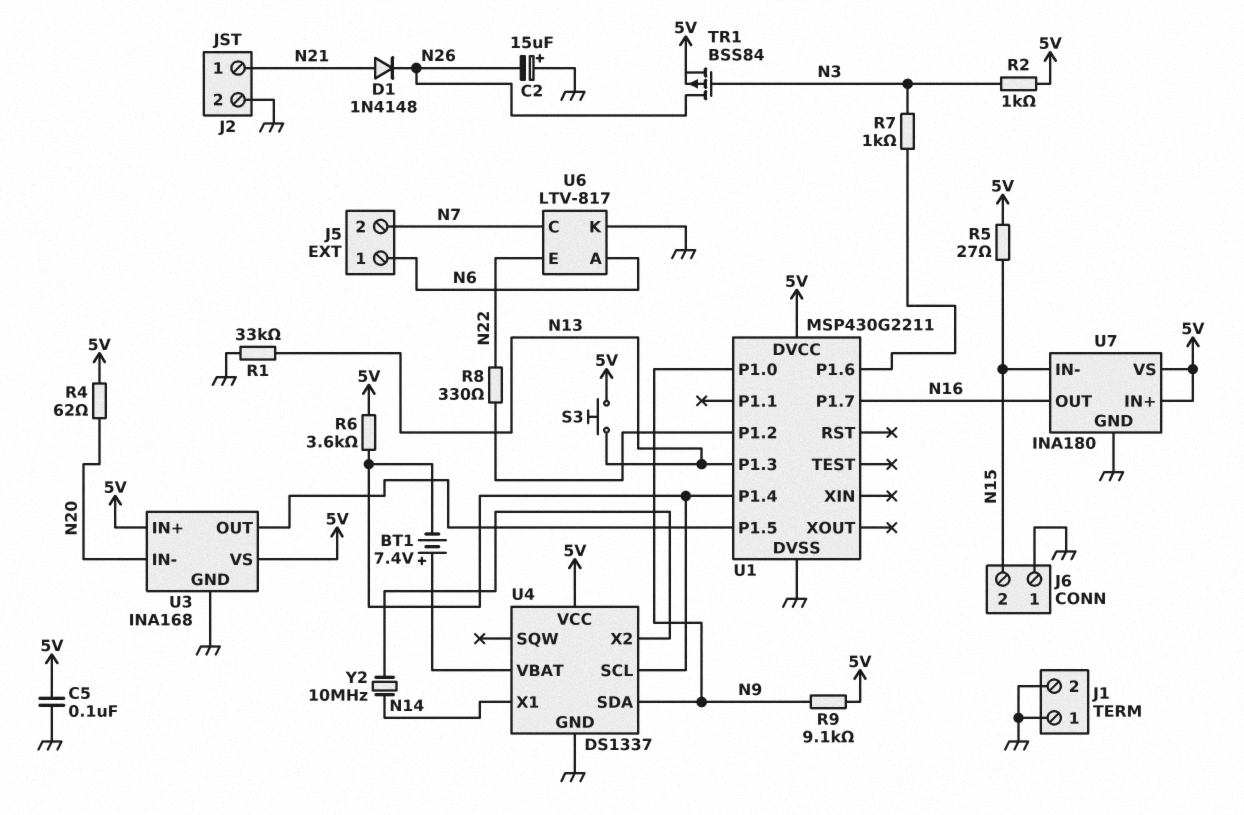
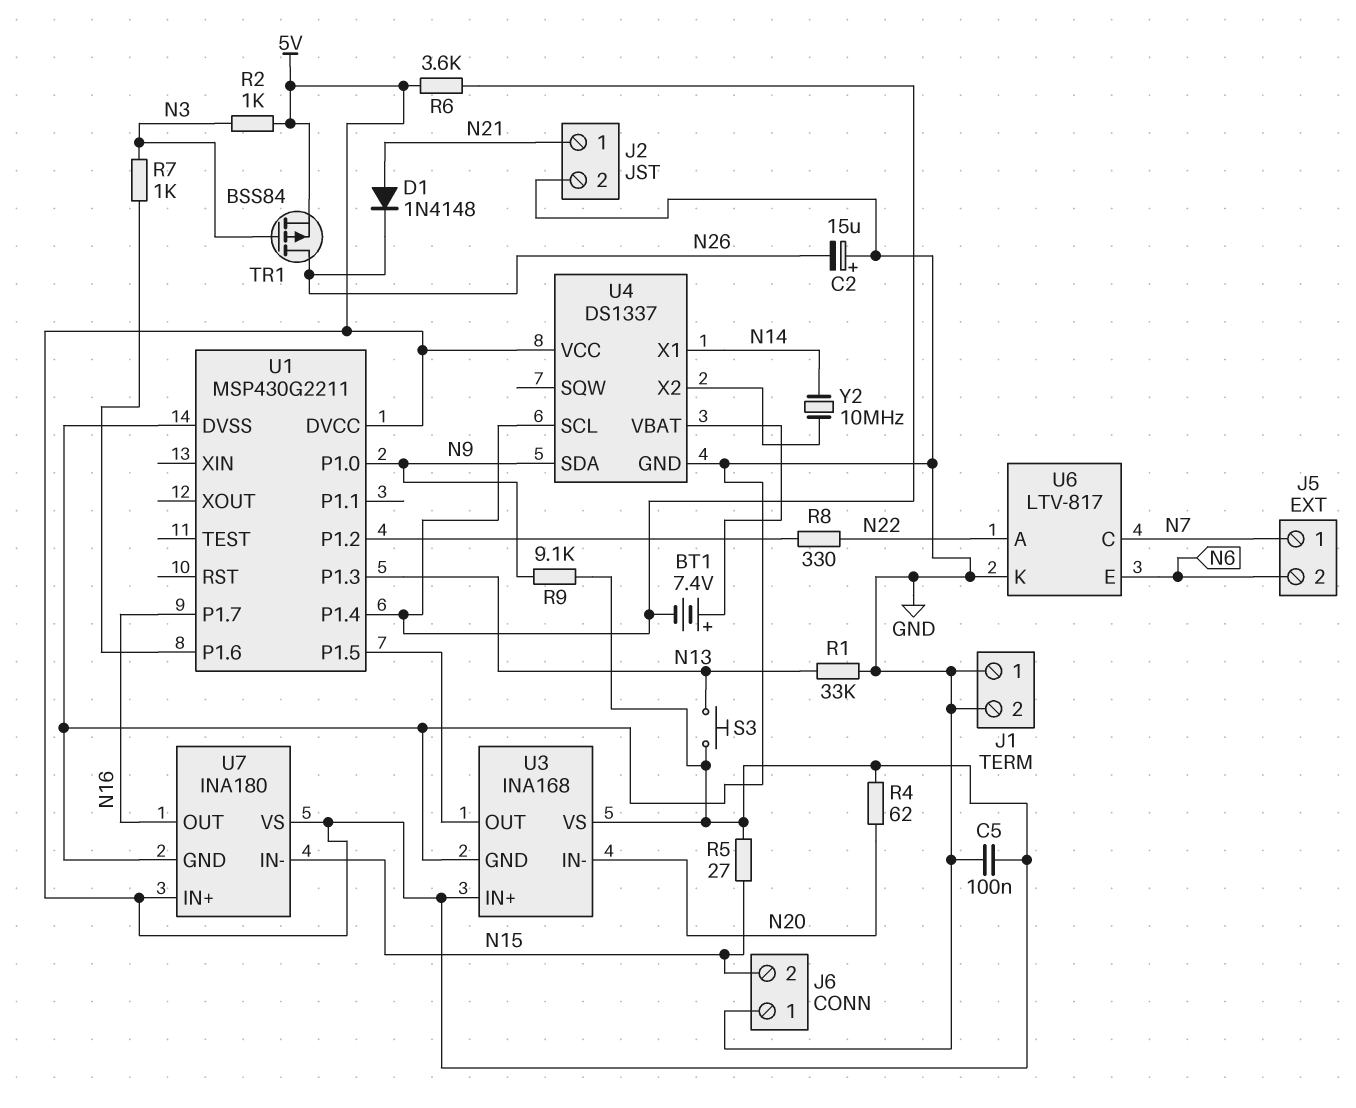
J5 pin 1: N6 -> N7
J5 pin 2: N7 -> N6
U6 pin A: N6 -> N22
U6 pin E: N22 -> N6

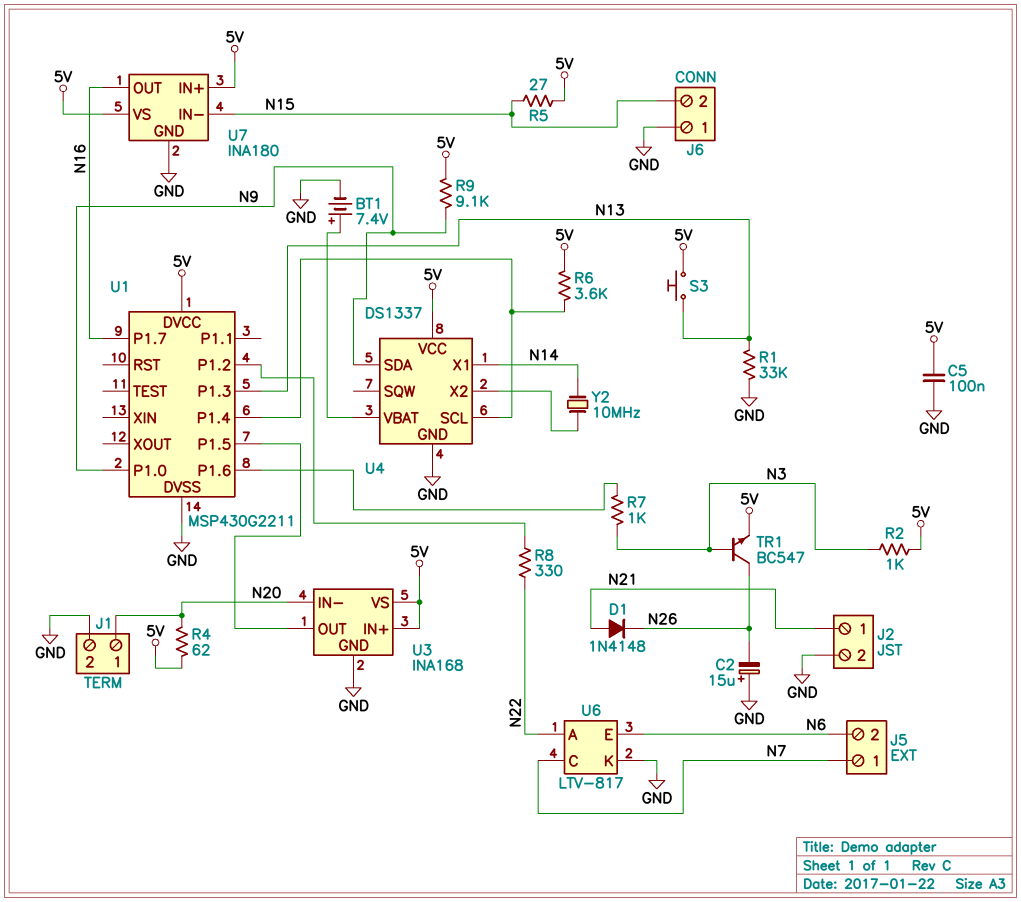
BT1: 7.4V (plus U4/VBAT, minus U1/P1.4) -> 7.4V (plus U4/VBAT, minus GND)
J1 pin 1: GND -> N20
TR1: PMOS BSS84 (G N3, D N26, S 5V) -> NPN BC547 (B N3, C N26, E 5V)

